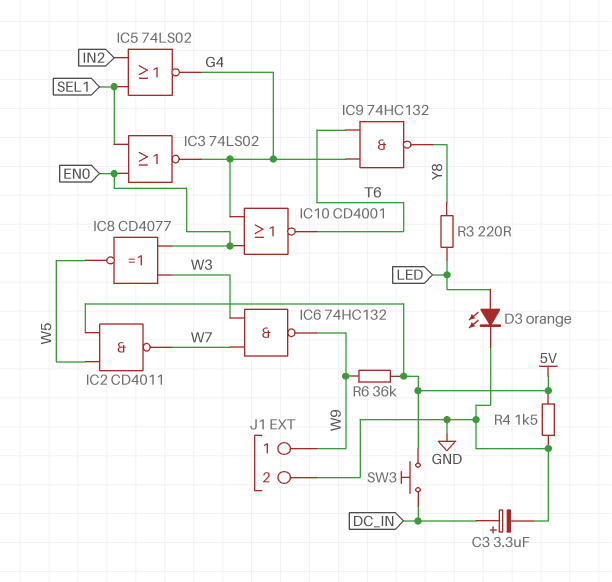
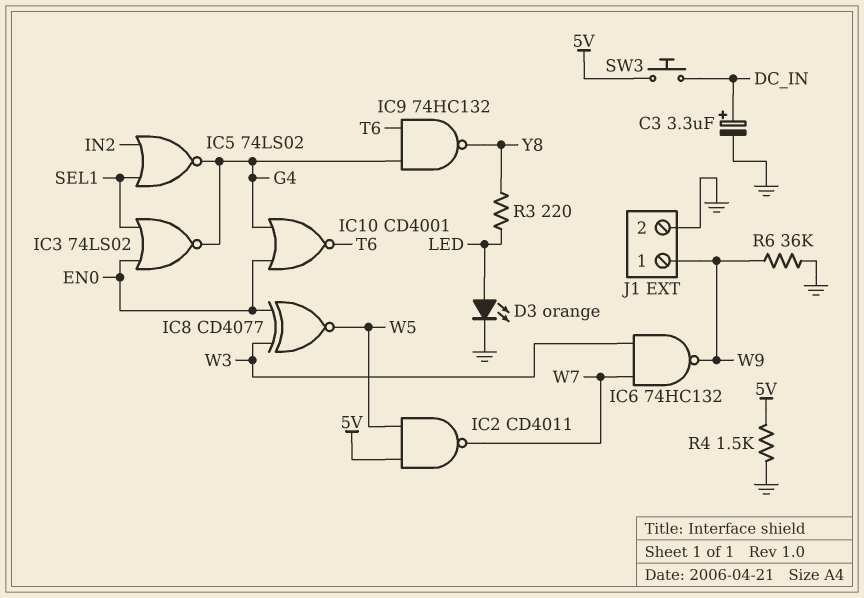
R6: 36k (5V, W9) -> 36k (GND, W9)

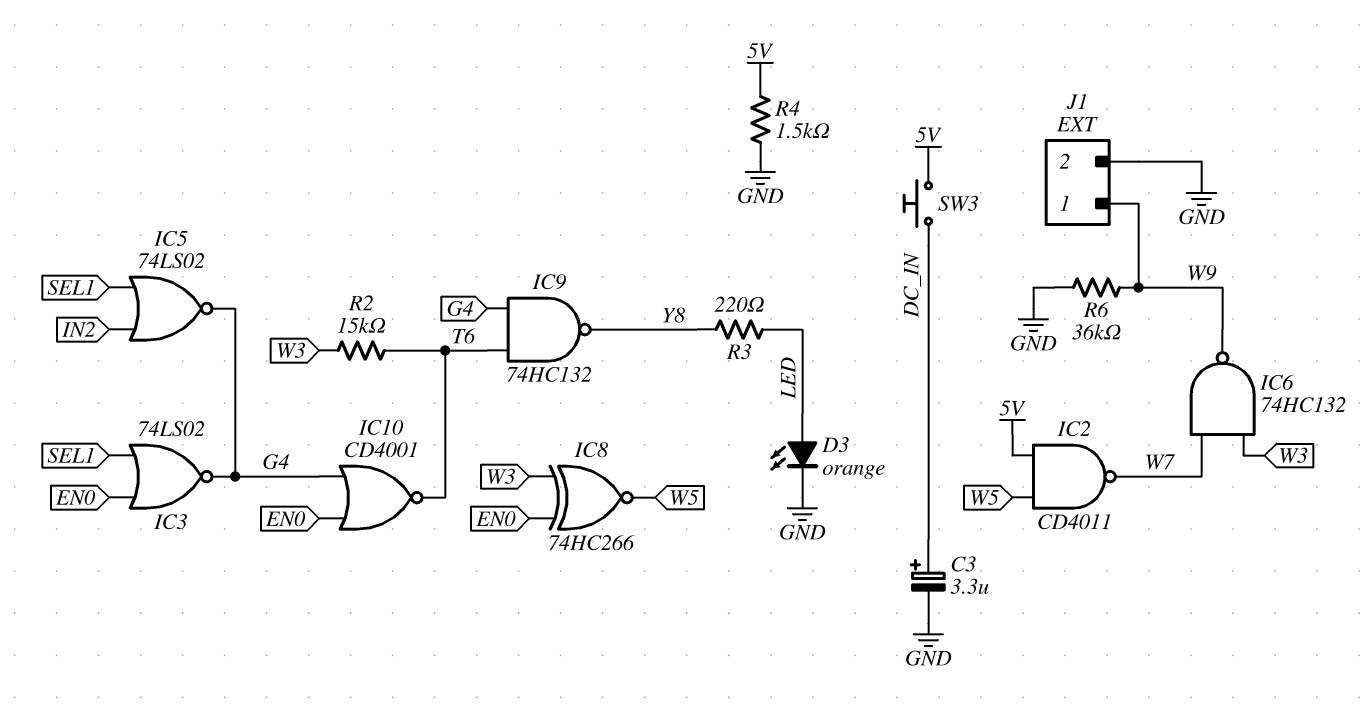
IC8: XNOR CD4077 (in EN0, in W3, out W5) -> XNOR 74HC266 (in EN0, in W3, out W5)
R2: none -> 15k (T6, W3)

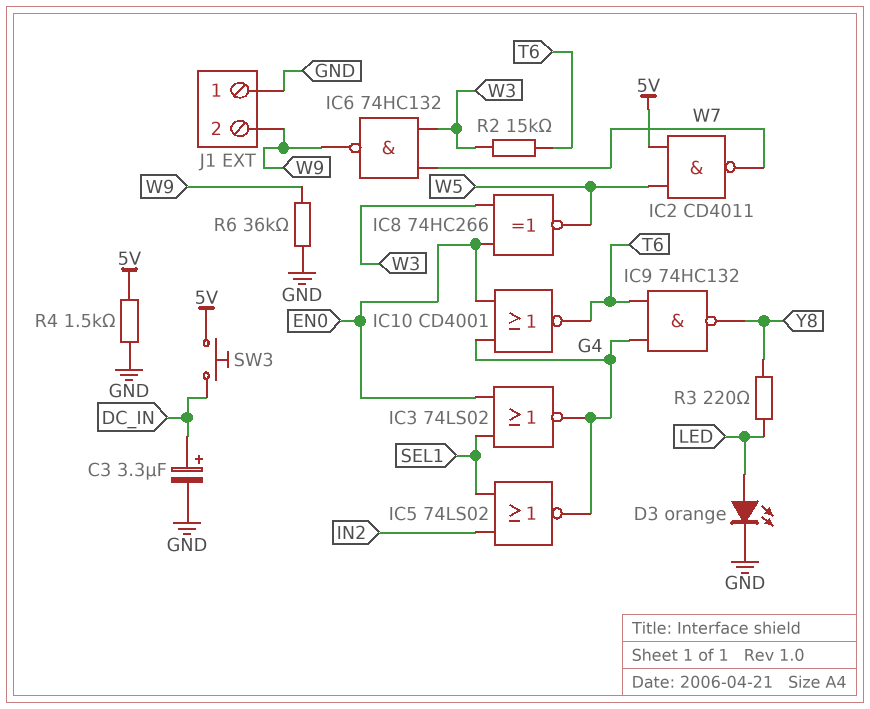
J1 pin 1: W9 -> GND
J1 pin 2: GND -> W9

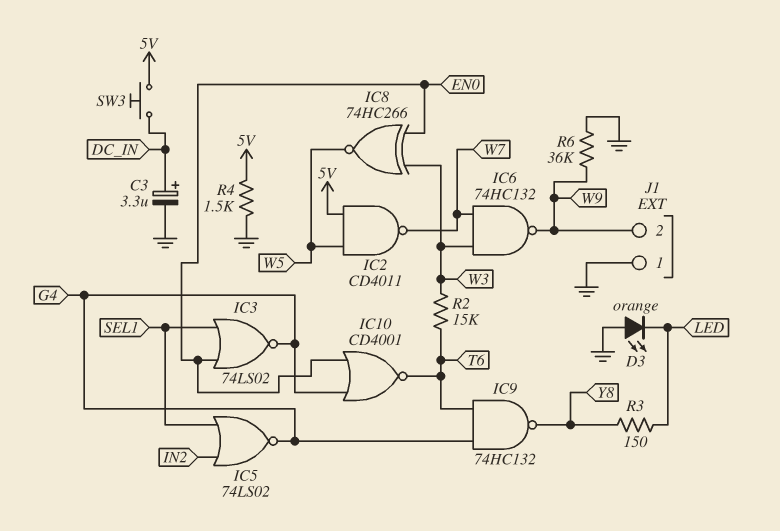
D3: LED orange (A LED, K GND) -> LED orange (A GND, K LED)
R3: 220 (LED, Y8) -> 150 (LED, Y8)

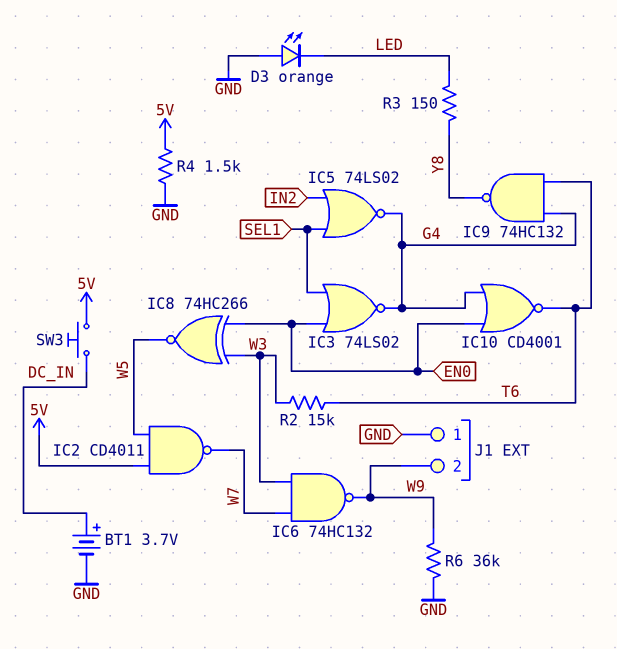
BT1: none -> 3.7V (plus DC_IN, minus GND)
C3: 3.3uF (plus DC_IN, minus GND) -> none

